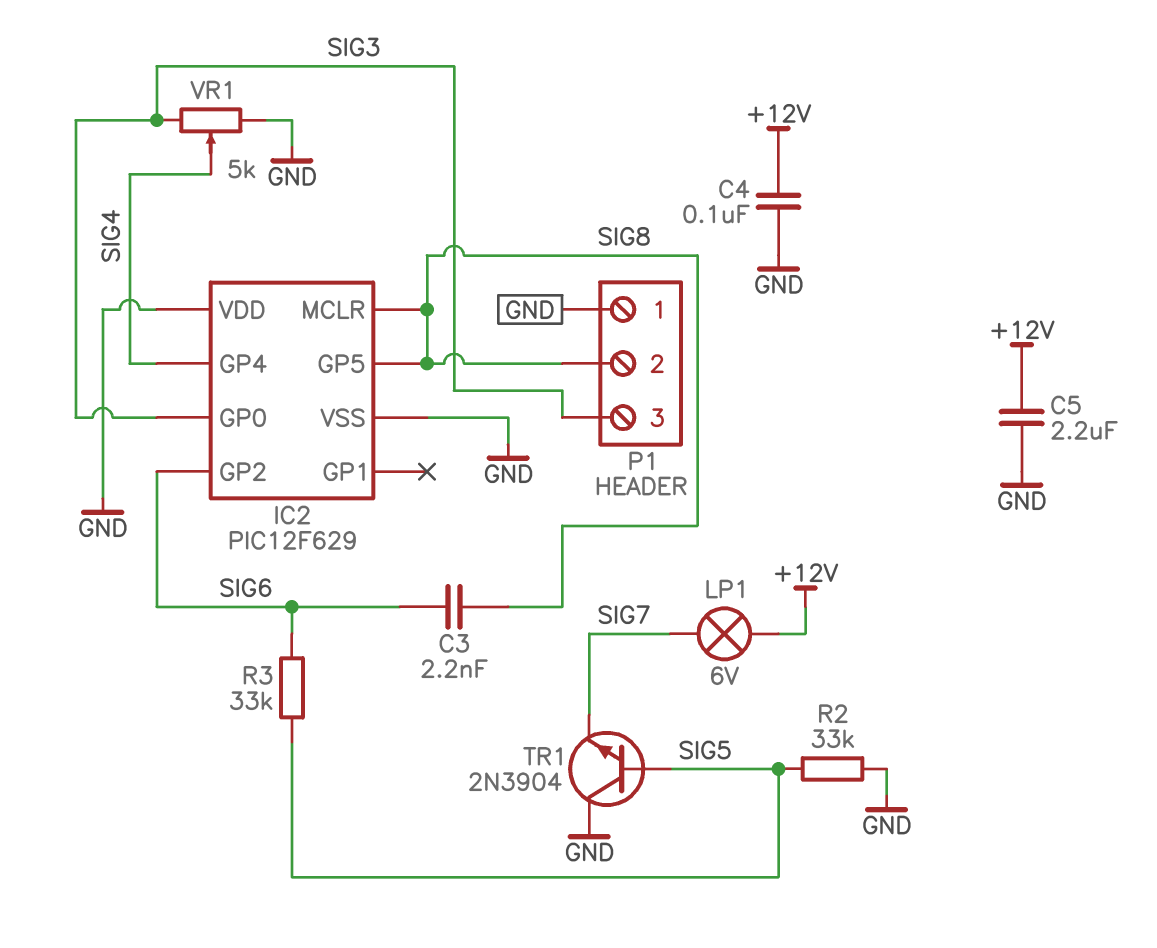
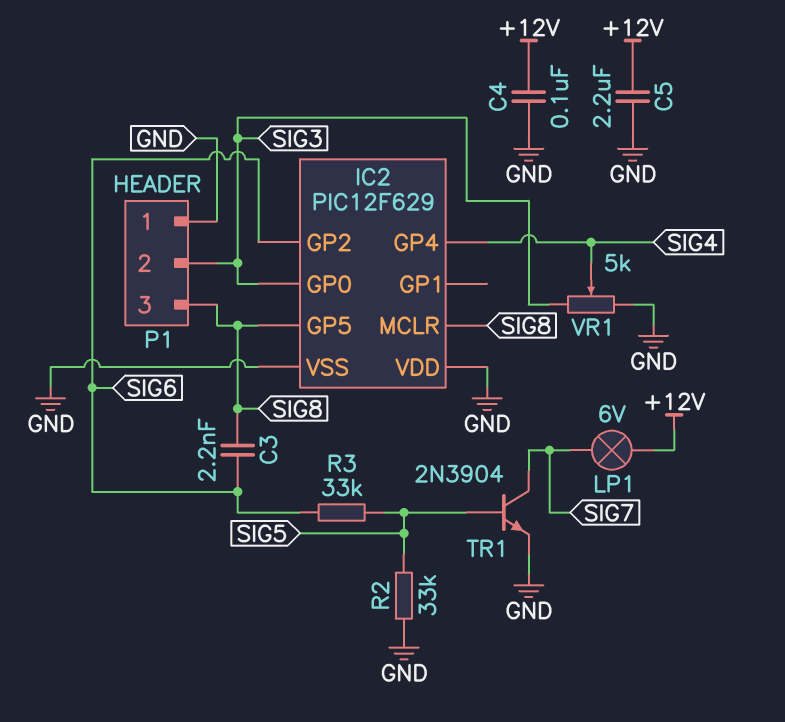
P1 pin 2: SIG8 -> SIG3
P1 pin 3: SIG3 -> SIG8
TR1: NPN 2N3904 (B SIG5, C GND, E SIG7) -> NPN 2N3904 (B SIG5, C SIG7, E GND)

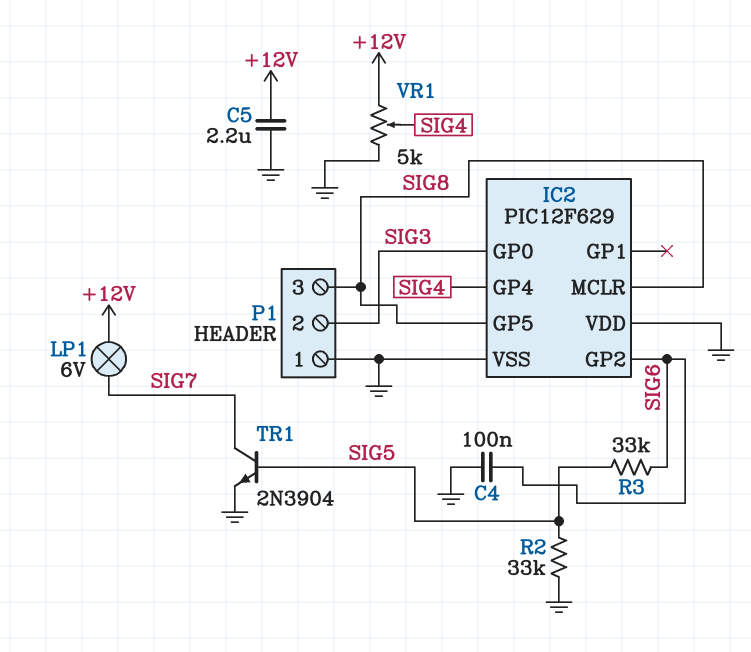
C3: 2.2nF (SIG6, SIG8) -> none
C4: 100nF (+12V, GND) -> 100nF (GND, SIG6)
VR1: 5k (GND, SIG3, wiper SIG4) -> 5k (+12V, GND, wiper SIG4)

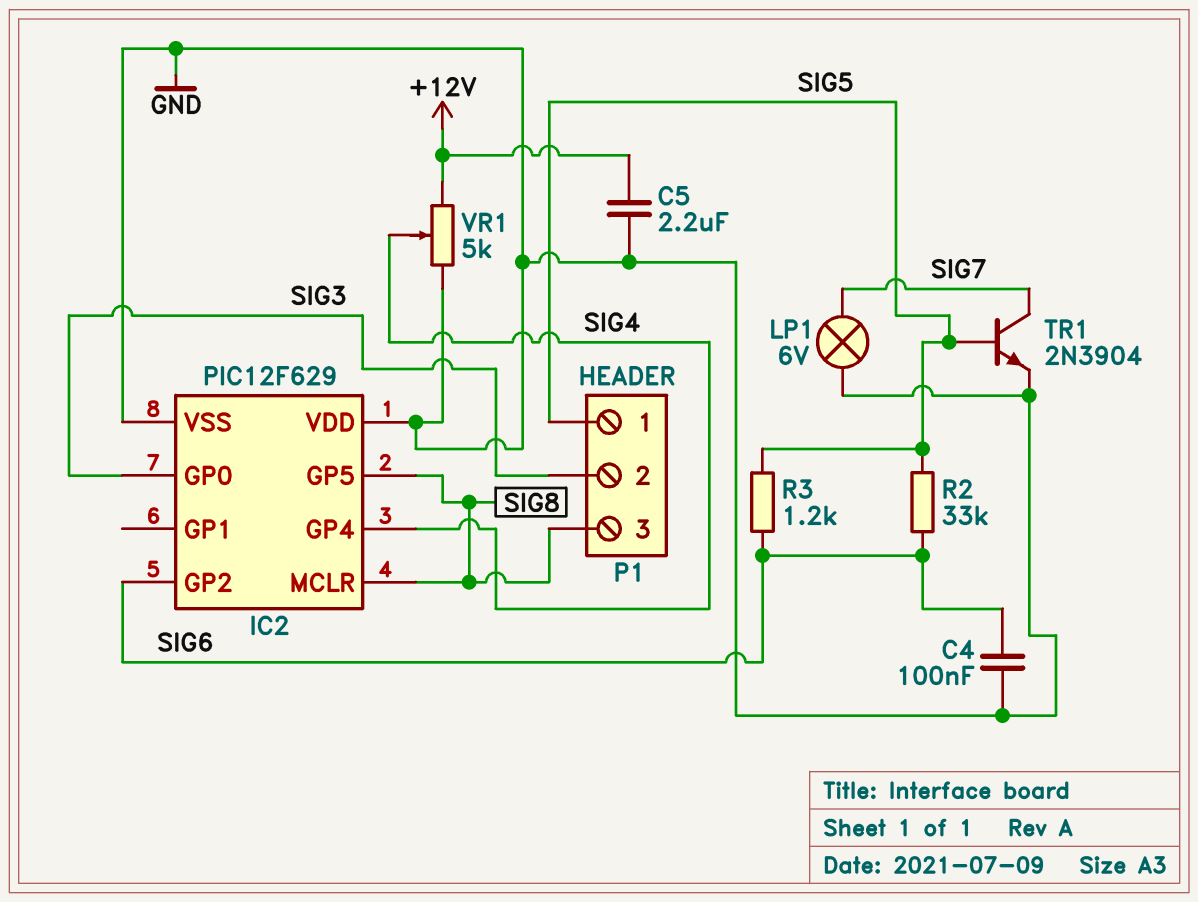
LP1: lamp 6V (+12V, SIG7) -> lamp 6V (GND, SIG7)
P1 pin 1: GND -> SIG5
R2: 33k (GND, SIG5) -> 33k (SIG5, SIG6)
R3: 33k (SIG5, SIG6) -> 1.2k (SIG5, SIG6)

